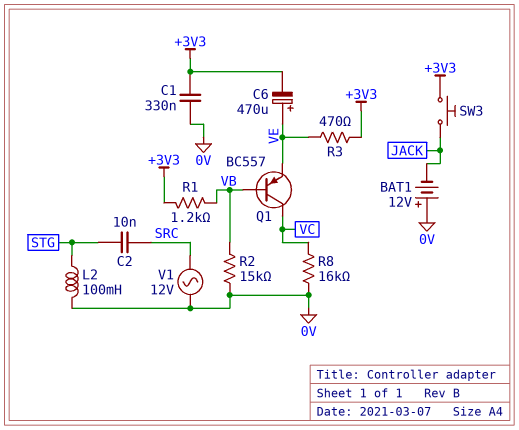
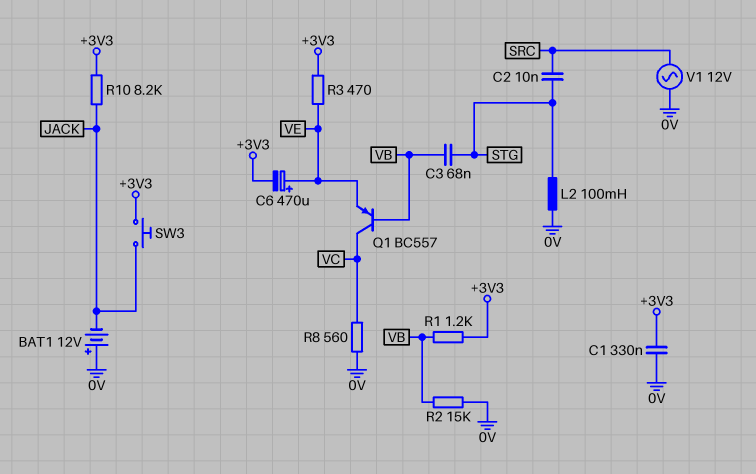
C3: none -> 68nF (STG, VB)
R8: 16k (0V, VC) -> 560 (0V, VC)
R10: none -> 8.2k (+3V3, JACK)

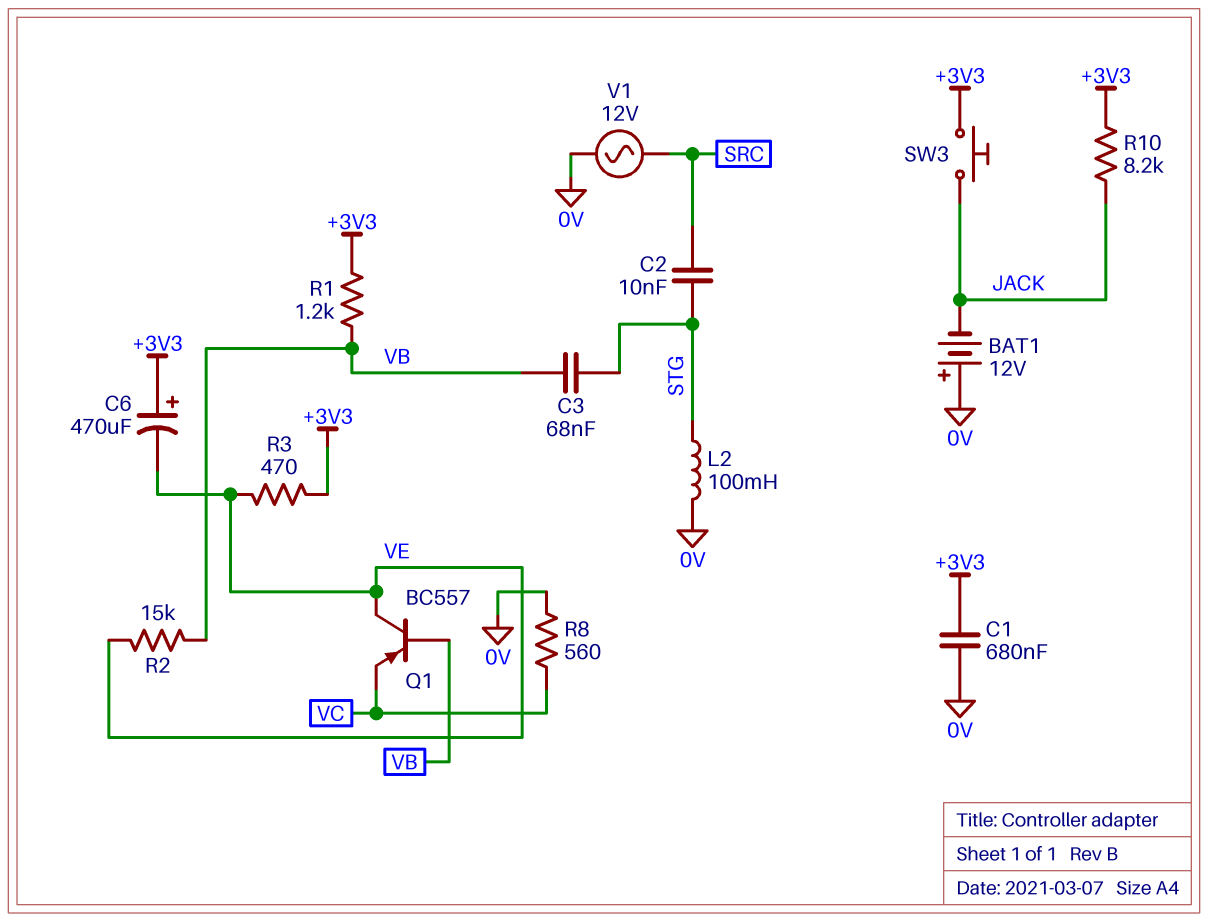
C1: 330nF (+3V3, 0V) -> 680nF (+3V3, 0V)
C6: 470uF (plus VE, minus +3V3) -> 470uF (plus +3V3, minus VE)
Q1: PNP BC557 (B VB, C VC, E VE) -> PNP BC557 (B VB, C VE, E VC)
R2: 15k (0V, VB) -> 15k (VB, VE)

